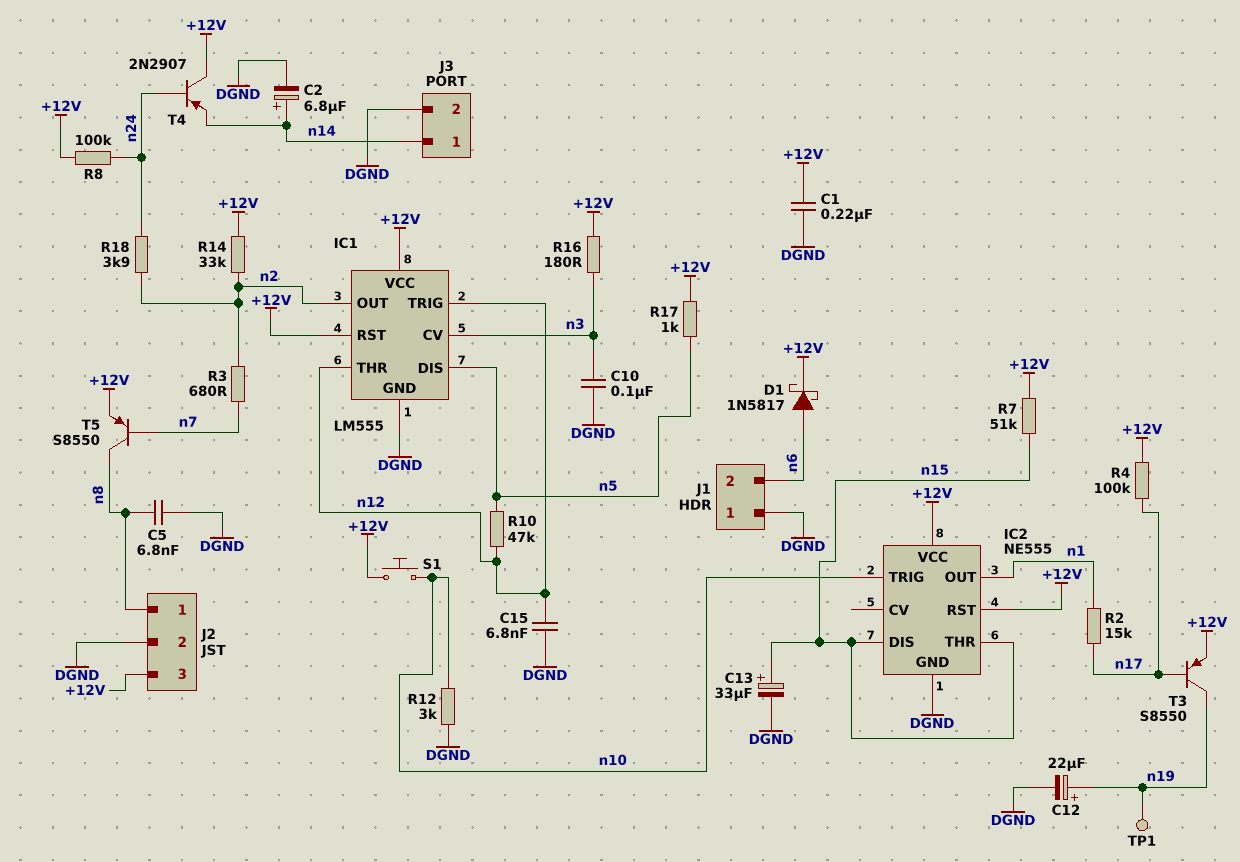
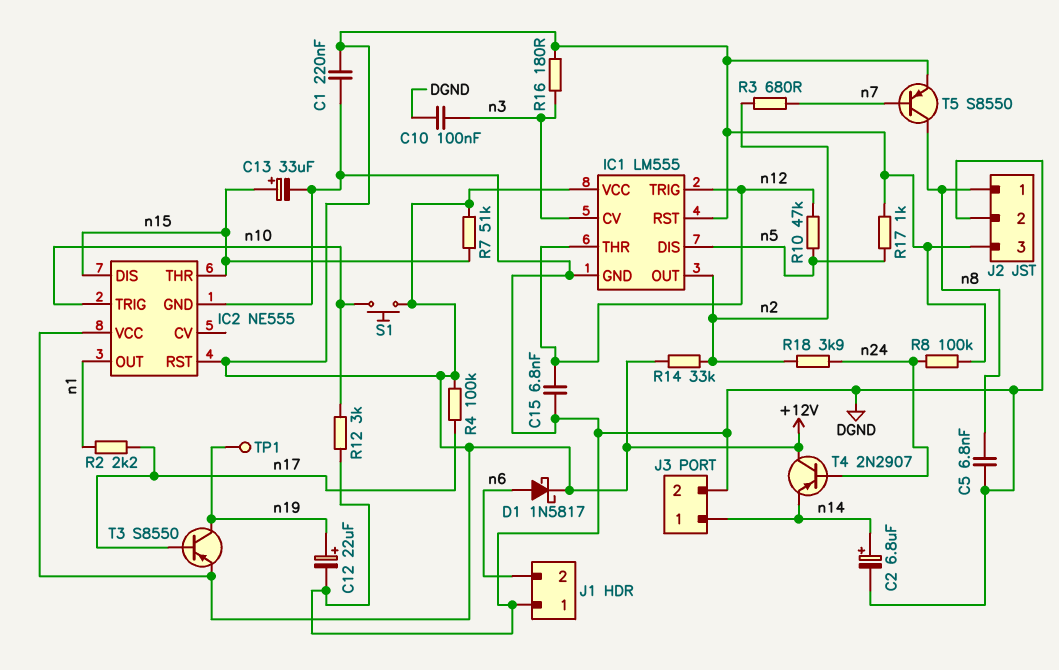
R2: 15k (n1, n17) -> 2.2k (n1, n17)

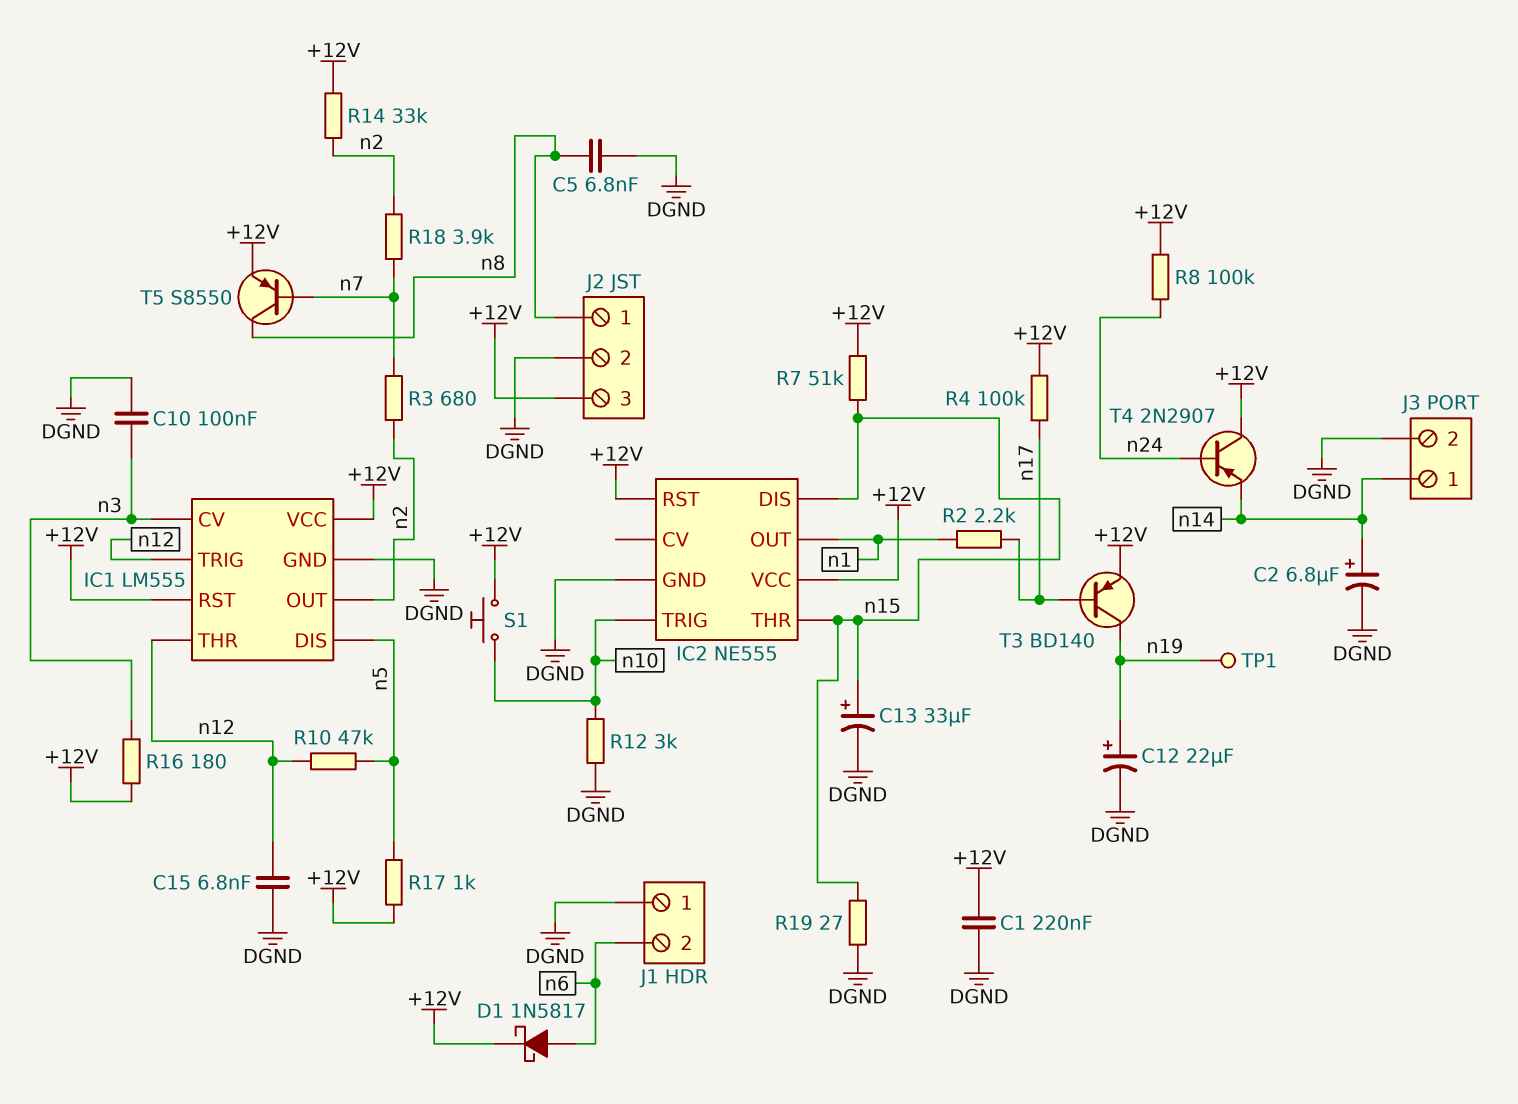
R18: 3.9k (n2, n24) -> 3.9k (n2, n7)
R19: none -> 27 (DGND, n15)
T3: PNP S8550 (B n17, C n19, E +12V) -> PNP BD140 (B n17, C n19, E +12V)

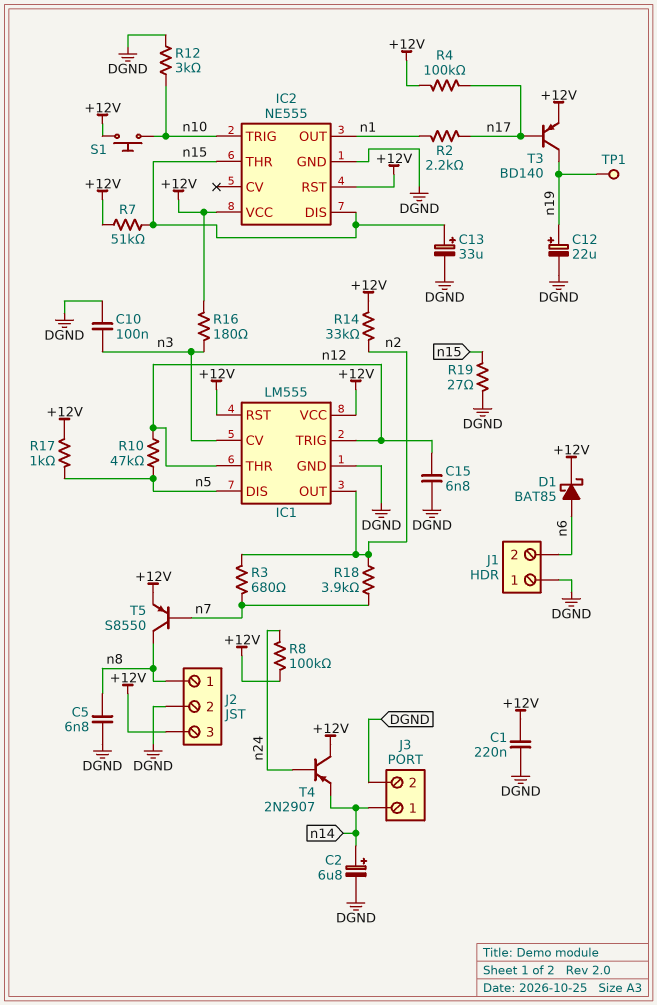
D1: schottky 1N5817 (A n6, K +12V) -> schottky BAT85 (A n6, K +12V)

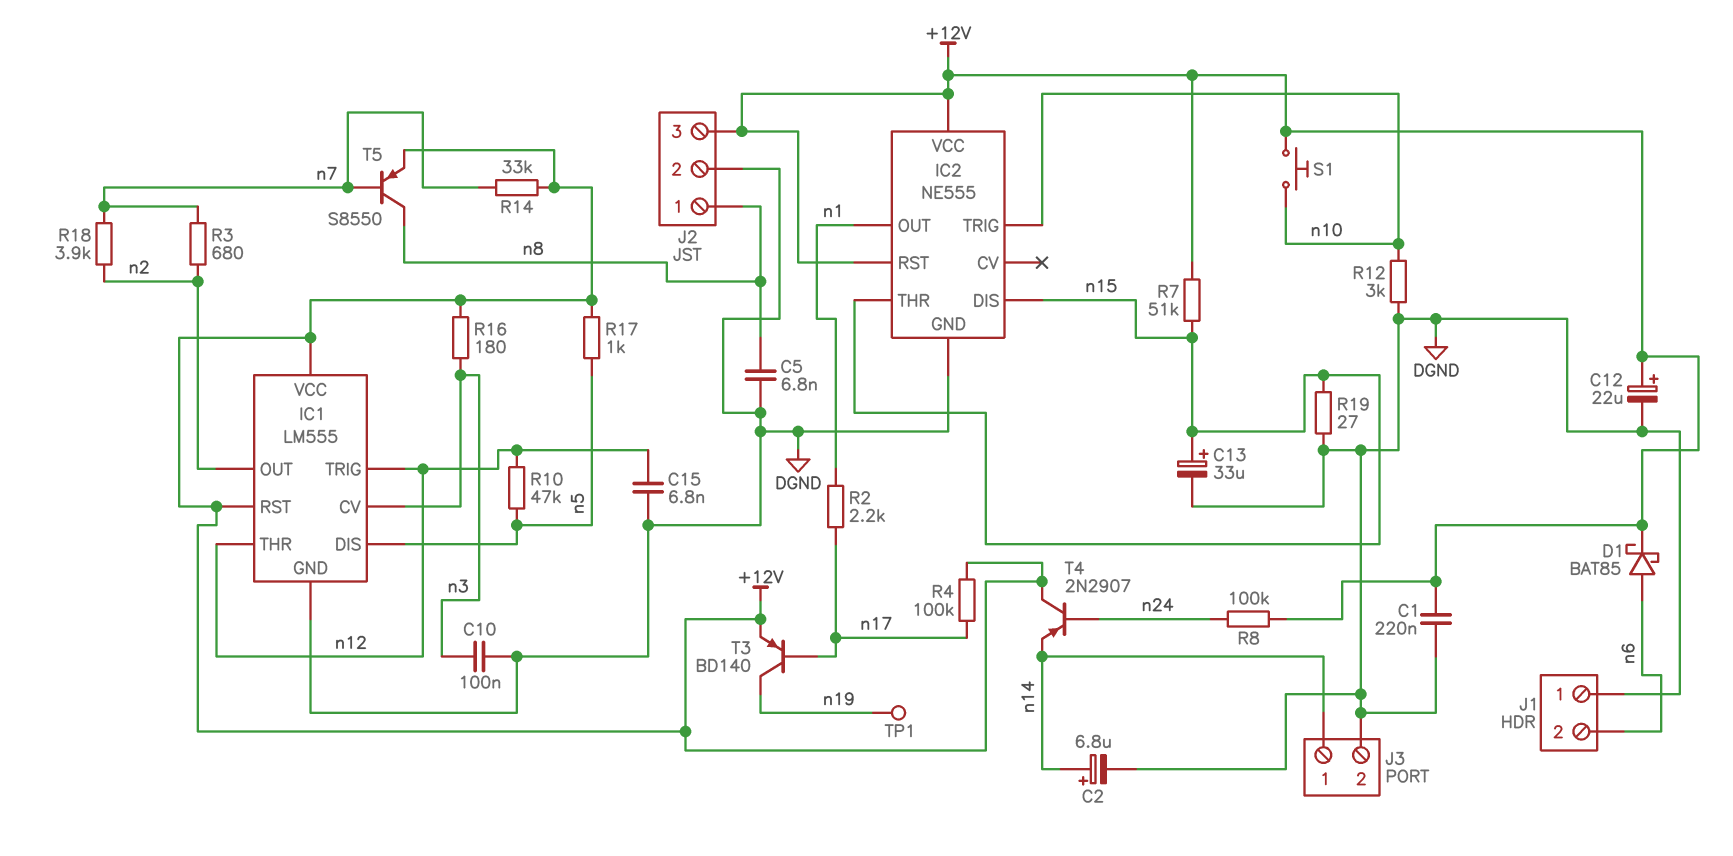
C12: 22uF (plus n19, minus DGND) -> 22uF (plus +12V, minus DGND)
R14: 33k (+12V, n2) -> 33k (+12V, n7)

